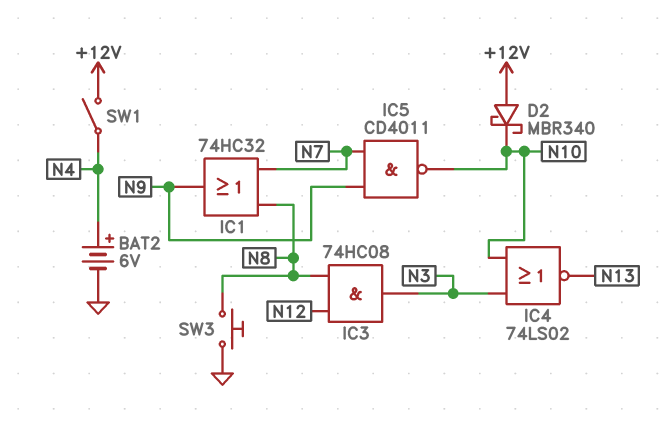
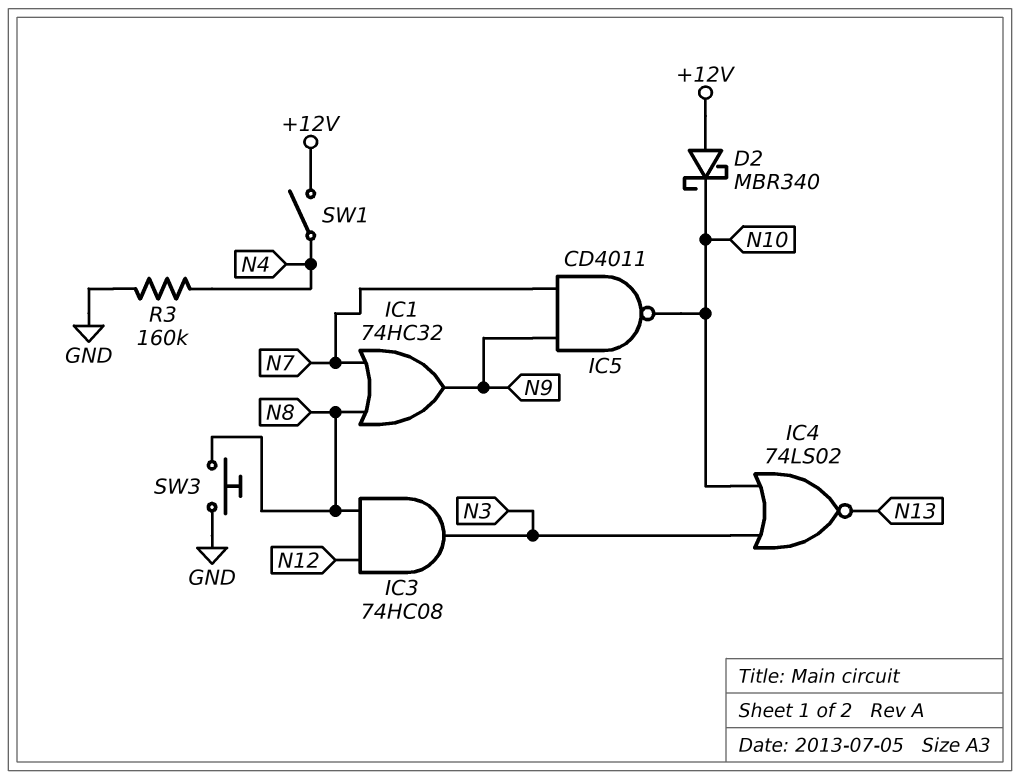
BAT2: 6V (plus N4, minus GND) -> none
R3: none -> 160k (GND, N4)

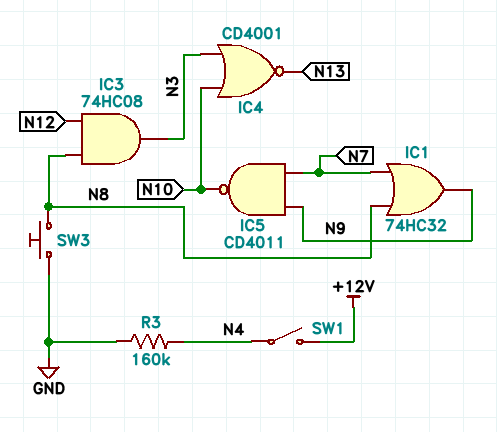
D2: schottky MBR340 (A +12V, K N10) -> none
IC4: NOR 74LS02 (in N3, in N10, out N13) -> NOR CD4001 (in N3, in N10, out N13)

